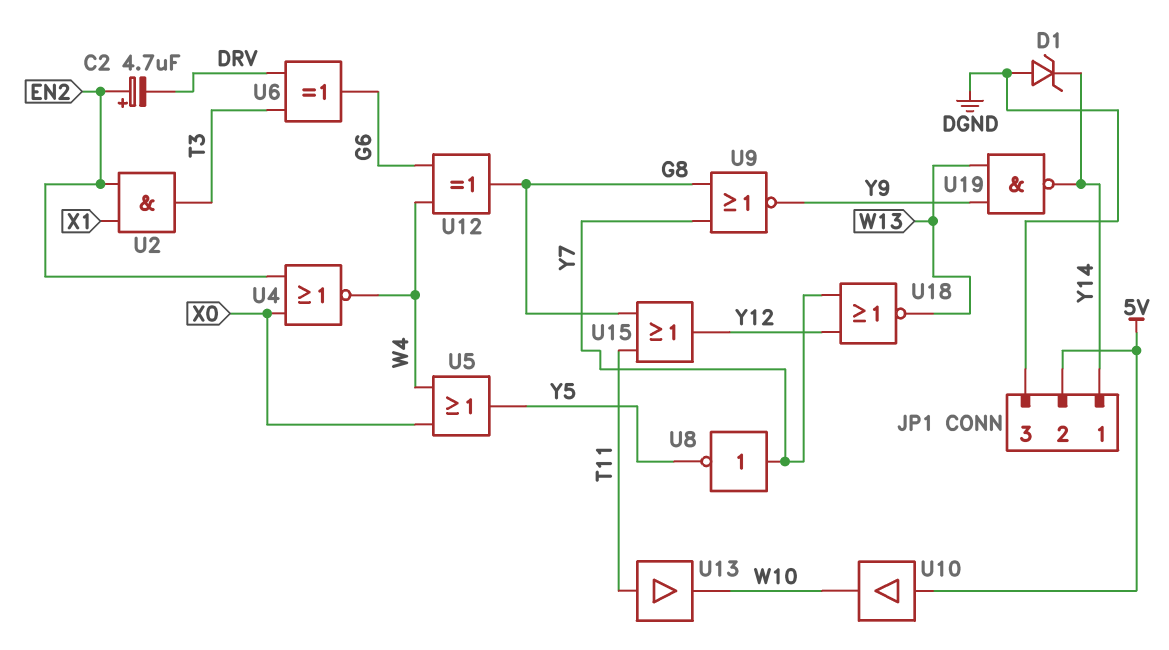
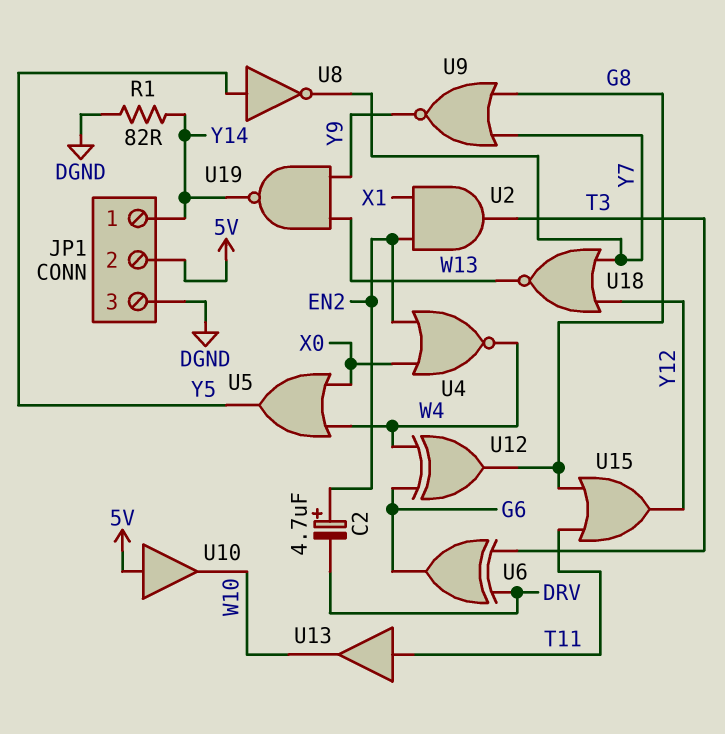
D1: zener (A DGND, K Y14) -> none
R1: none -> 82 (DGND, Y14)
U8: NOT (in Y7, out Y5) -> NOT (in Y5, out Y7)

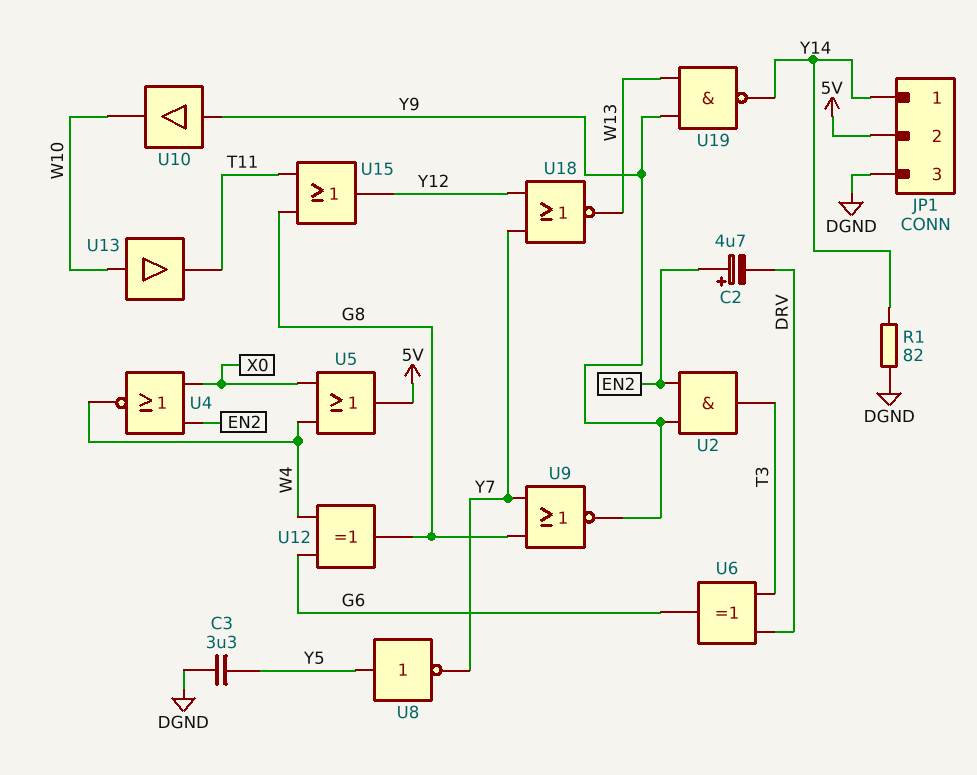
C3: none -> 3.3uF (DGND, Y5)
U2: AND (in EN2, in X1, out T3) -> AND (in EN2, in Y9, out T3)
U5: OR (in W4, in X0, out Y5) -> OR (in W4, in X0, out 5V)
U10: buffer (in 5V, out W10) -> buffer (in Y9, out W10)
U13: buffer (in T11, out W10) -> buffer (in W10, out T11)

